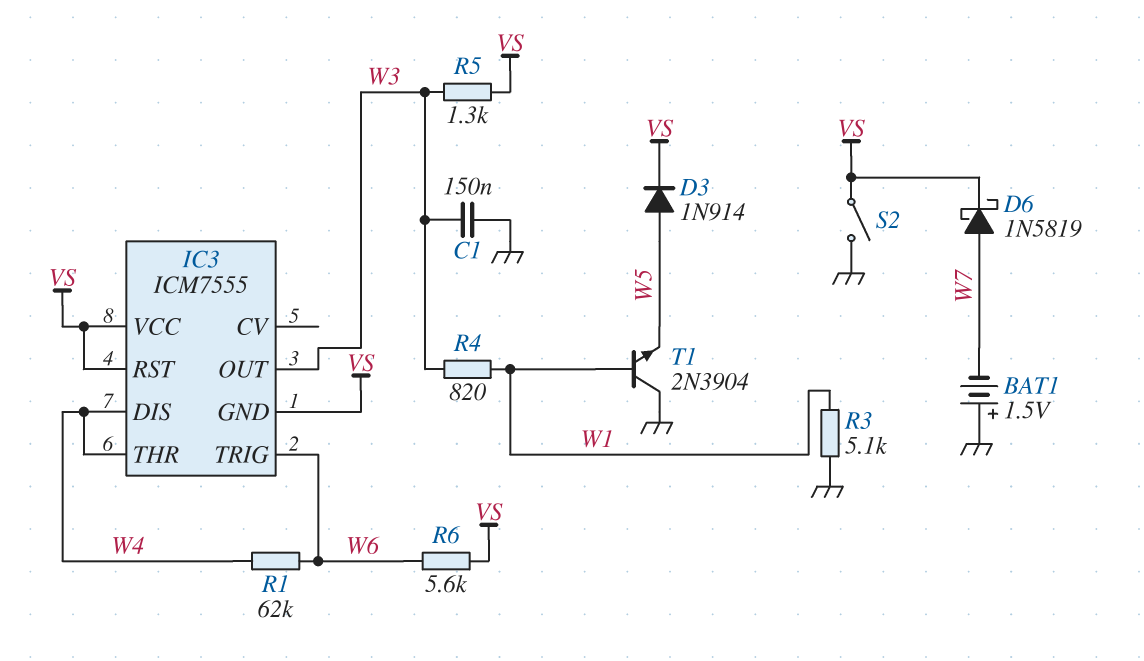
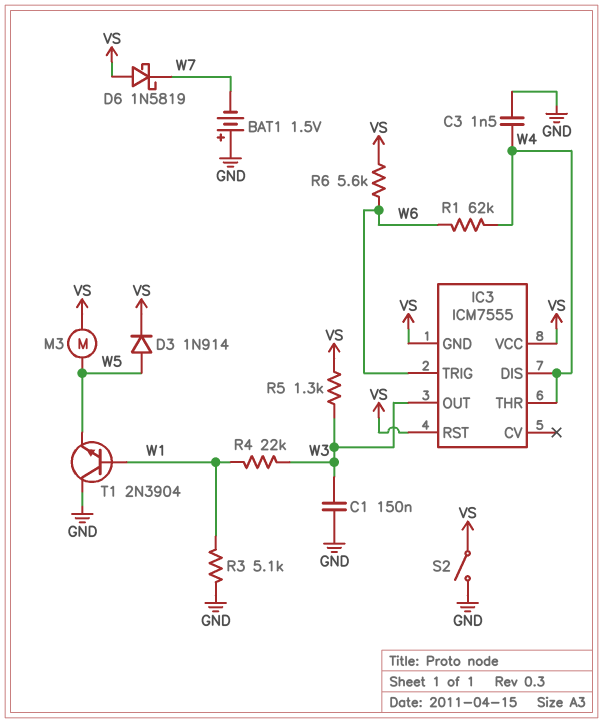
C3: none -> 1.5nF (GND, W4)
D6: schottky 1N5819 (A W7, K VS) -> schottky 1N5819 (A VS, K W7)
M3: none -> motor (VS, W5)
R4: 820 (W1, W3) -> 22k (W1, W3)

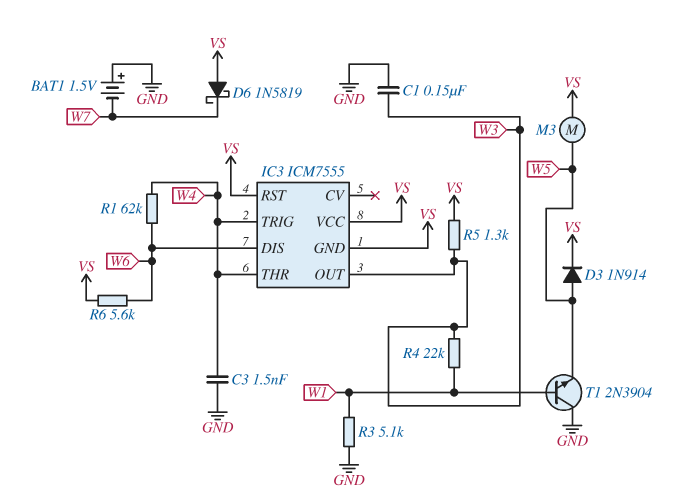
IC3 pin DIS: W4 -> W6
IC3 pin TRIG: W6 -> W4
S2: switch (GND, VS) -> none

